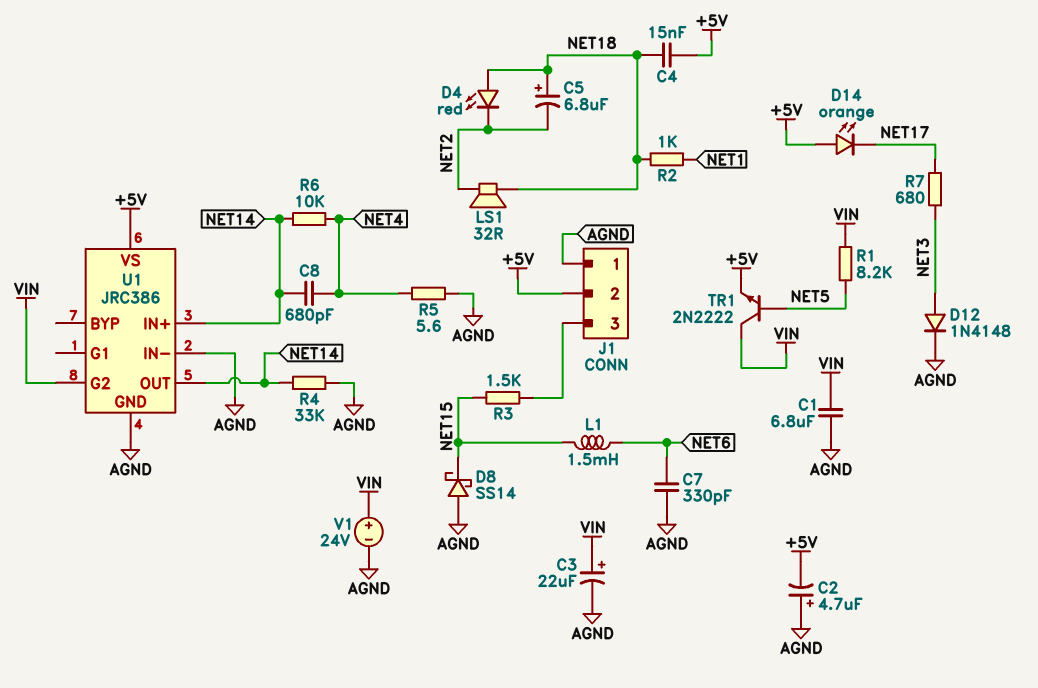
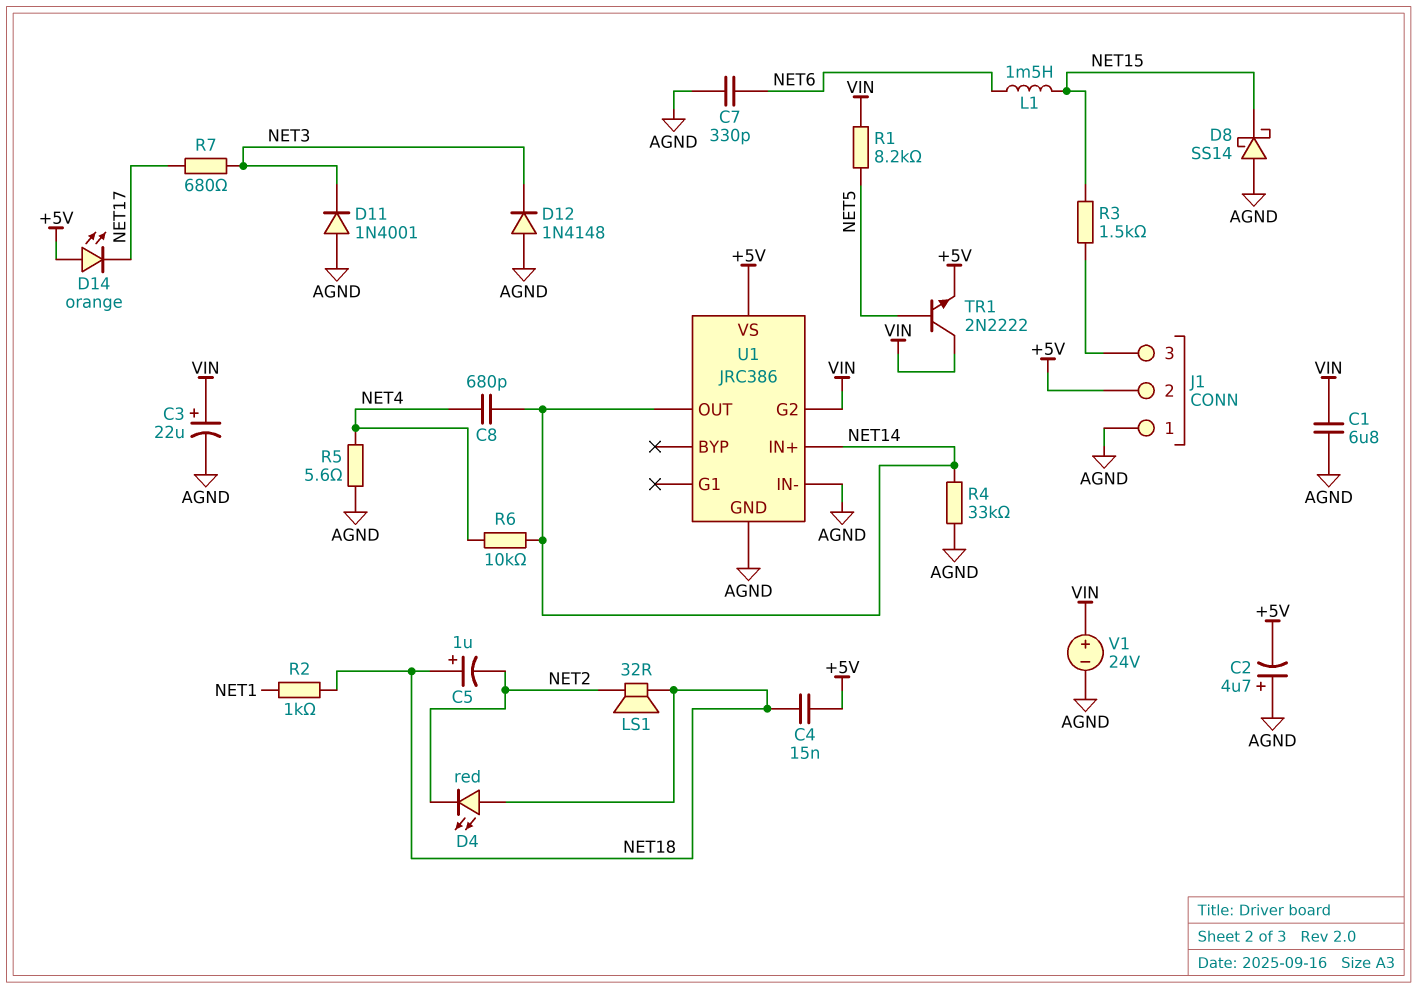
C5: 6.8uF (plus NET18, minus NET2) -> 1uF (plus NET18, minus NET2)
D11: none -> diode 1N4001 (A AGND, K NET3)
D12: diode 1N4148 (A NET3, K AGND) -> diode 1N4148 (A AGND, K NET3)

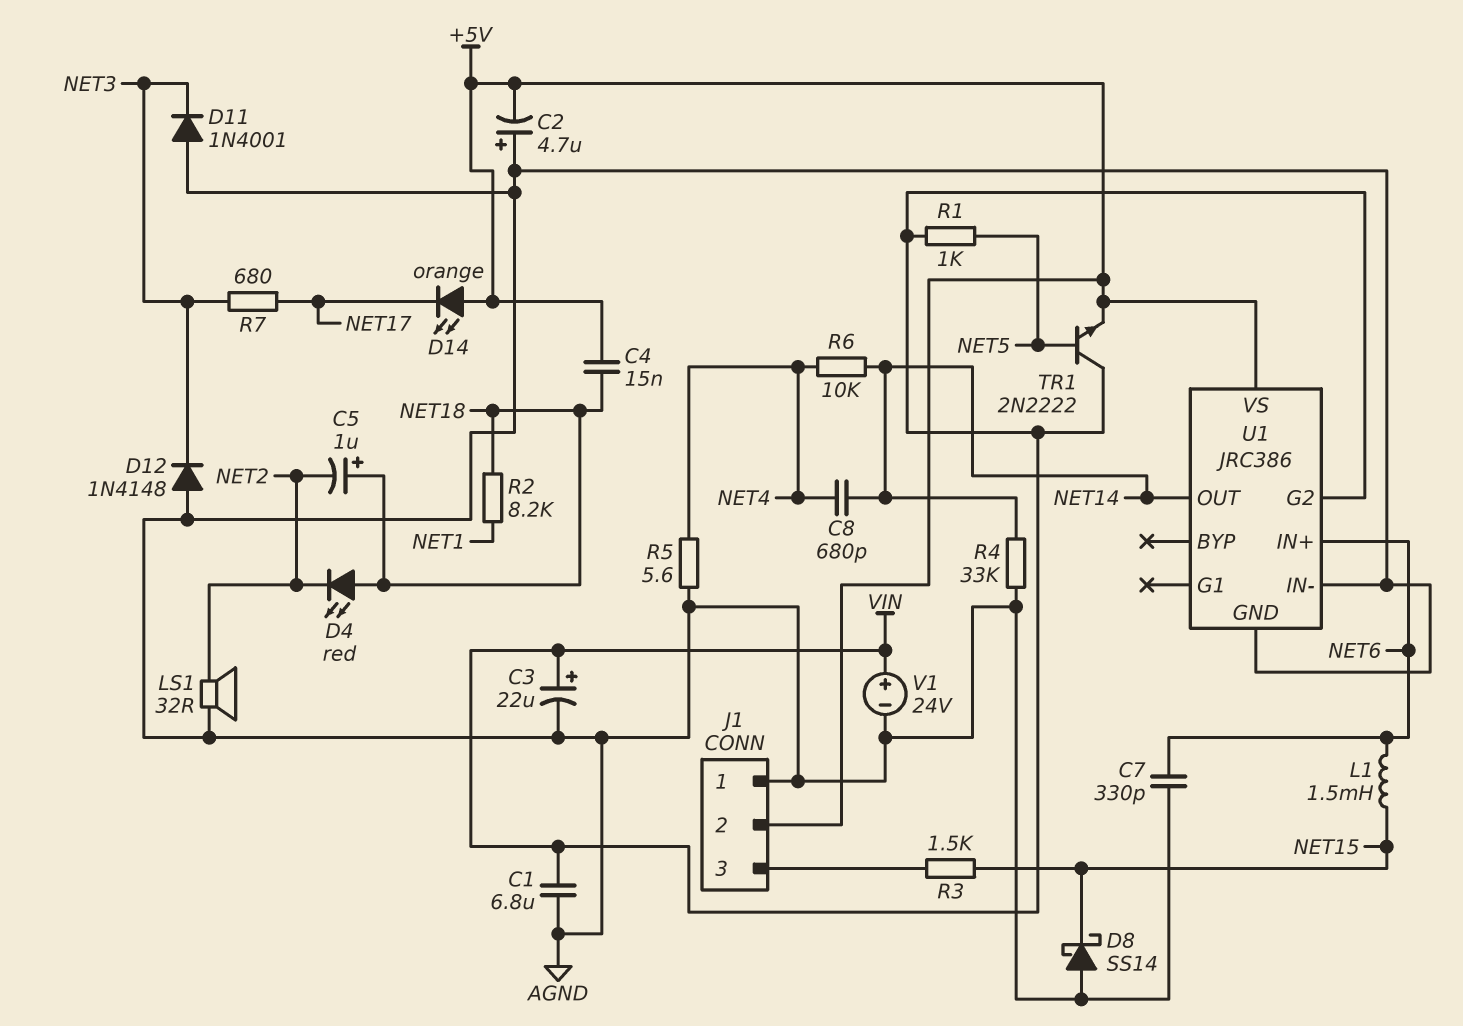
LS1: speaker 32R (NET2, NET18) -> speaker 32R (AGND, NET2)
R1: 8.2k (NET5, VIN) -> 1k (NET5, VIN)
R2: 1k (NET1, NET18) -> 8.2k (NET1, NET18)
U1 pin IN+: NET14 -> NET6

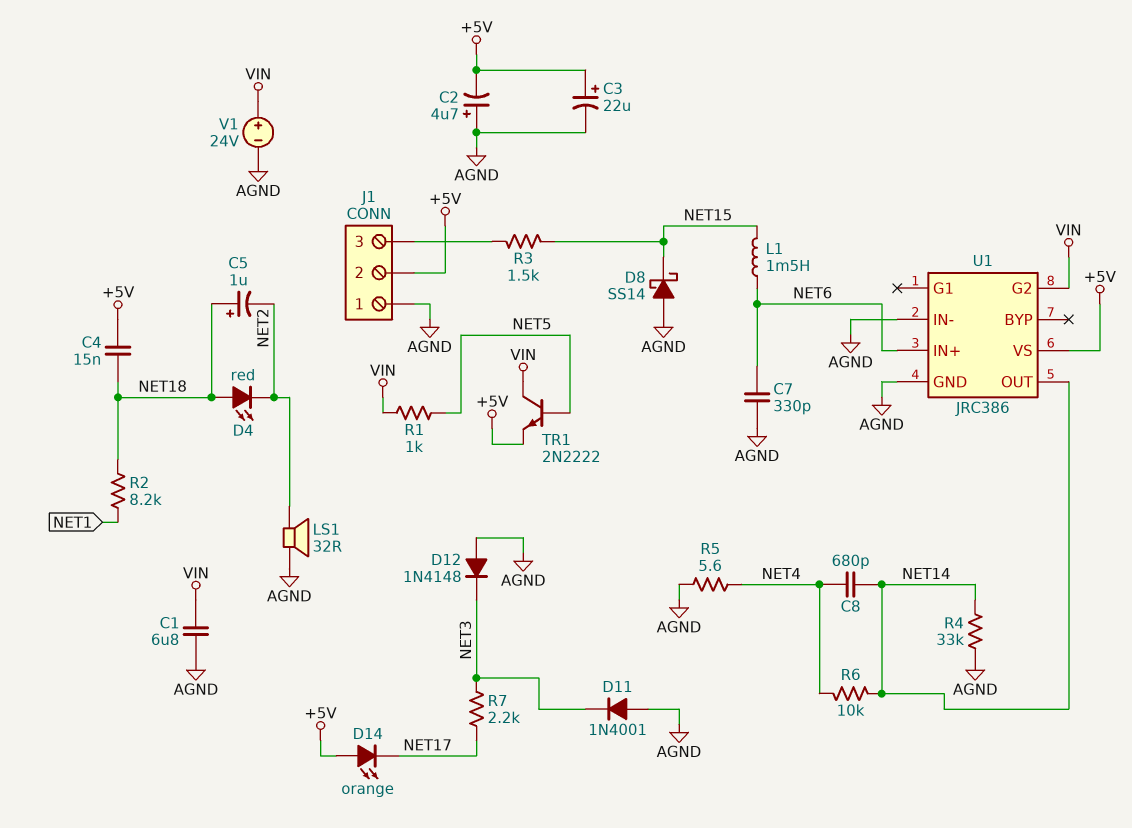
C3: 22uF (plus VIN, minus AGND) -> 22uF (plus +5V, minus AGND)
R7: 680 (NET3, NET17) -> 2.2k (NET3, NET17)

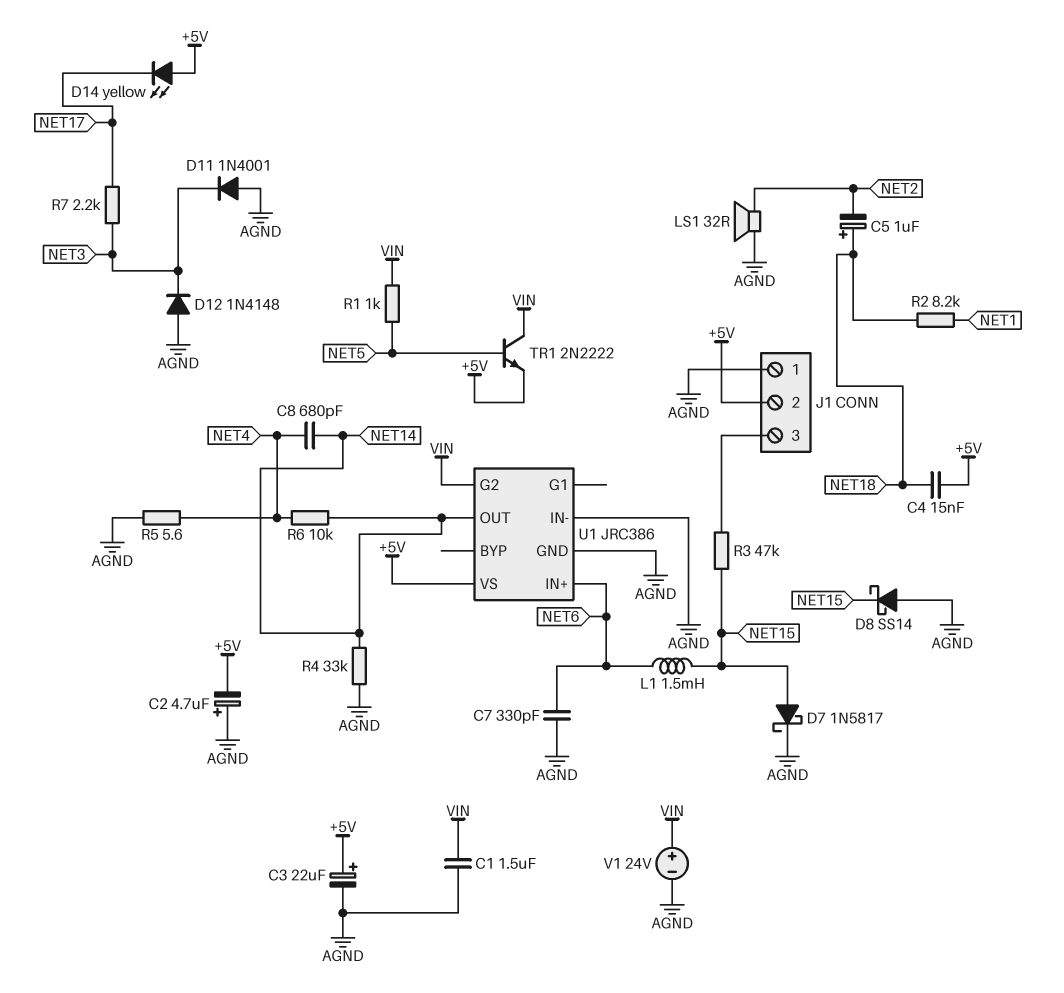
C1: 6.8uF (AGND, VIN) -> 1.5uF (AGND, VIN)
D4: LED red (A NET18, K NET2) -> none
D7: none -> schottky 1N5817 (A NET15, K AGND)
D14: LED orange (A +5V, K NET17) -> LED yellow (A +5V, K NET17)
R3: 1.5k (J1/3, NET15) -> 47k (J1/3, NET15)

